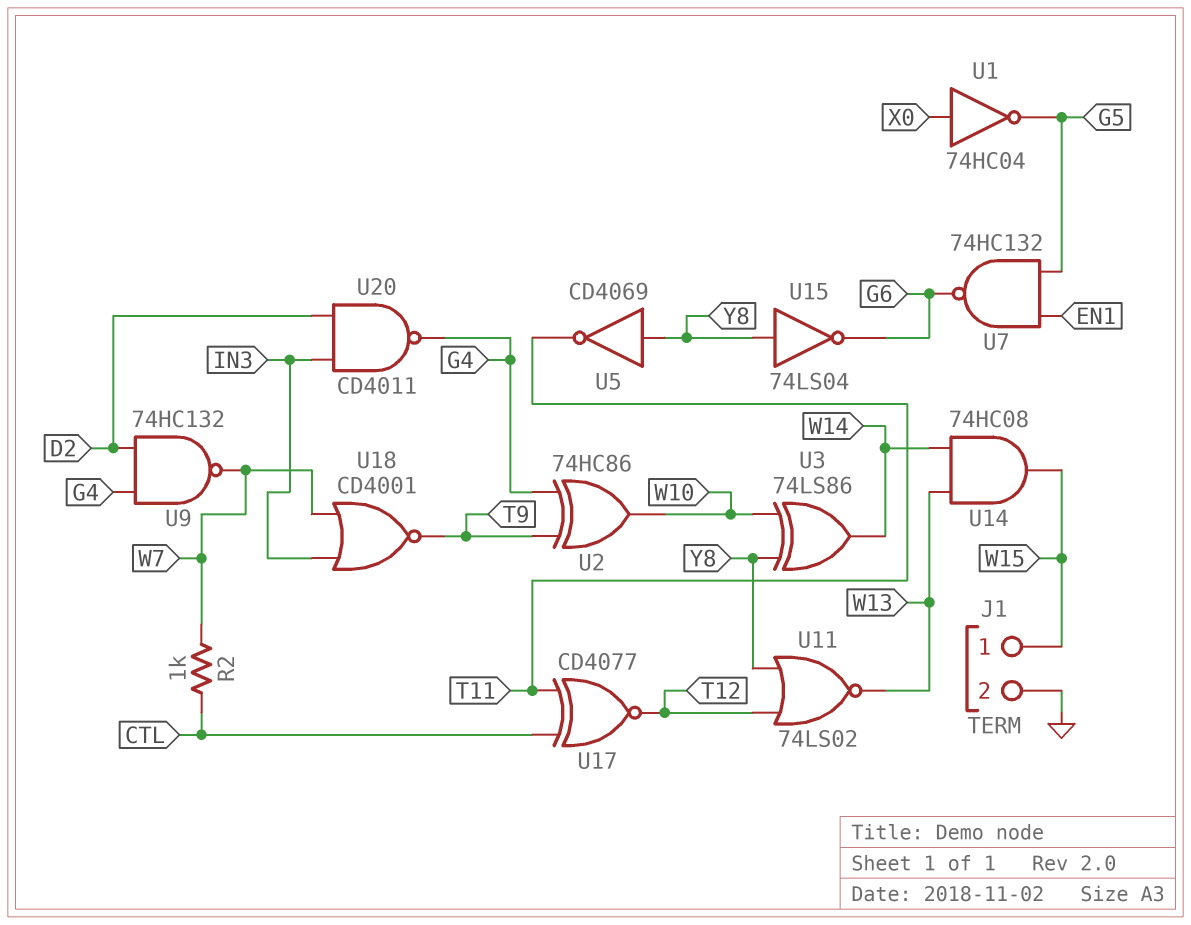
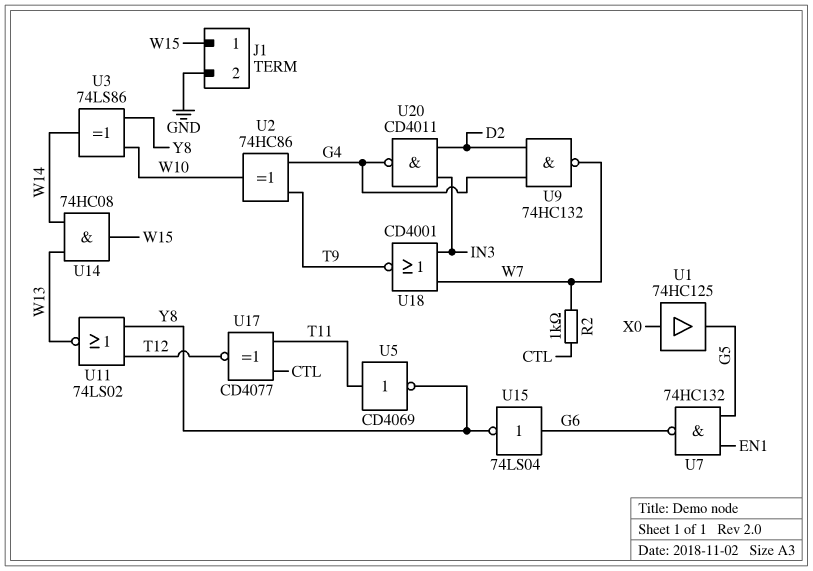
U1: NOT 74HC04 (in X0, out G5) -> buffer 74HC125 (in X0, out G5)
U5: NOT CD4069 (in Y8, out T11) -> NOT CD4069 (in T11, out Y8)
U15: NOT 74LS04 (in Y8, out G6) -> NOT 74LS04 (in G6, out Y8)

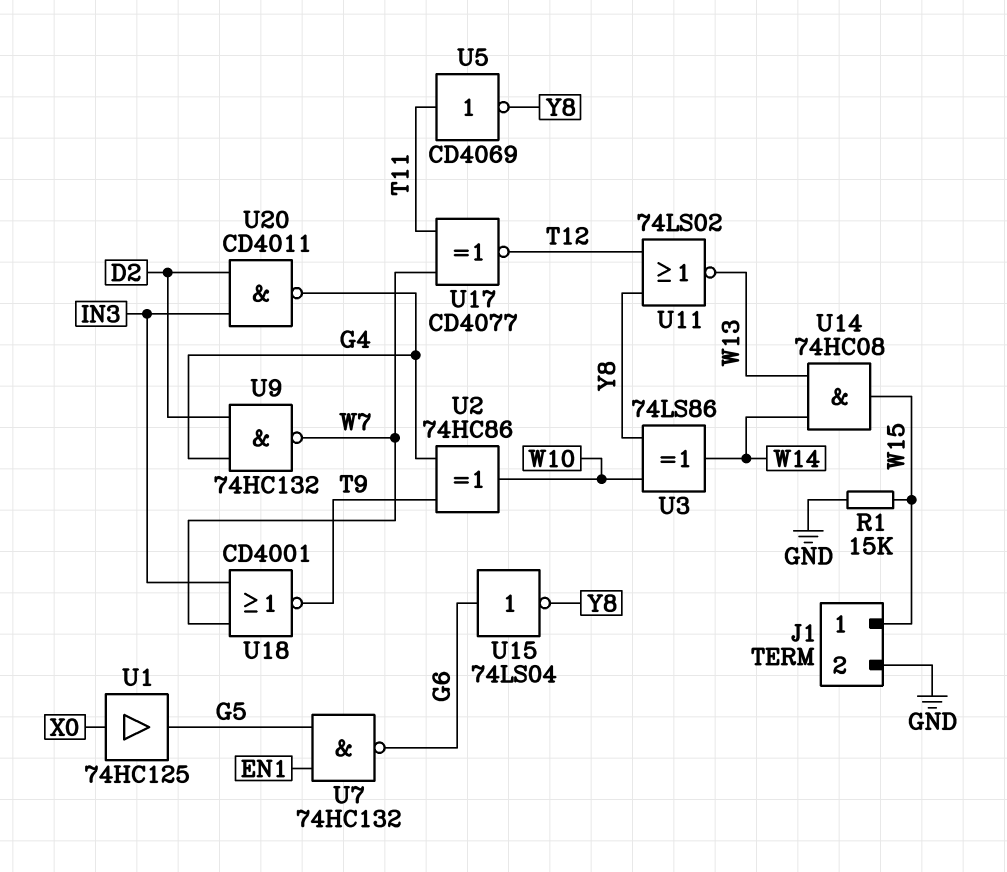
R1: none -> 15k (GND, W15)
R2: 1k (CTL, W7) -> none
U17: XNOR CD4077 (in CTL, in T11, out T12) -> XNOR CD4077 (in T11, in W7, out T12)

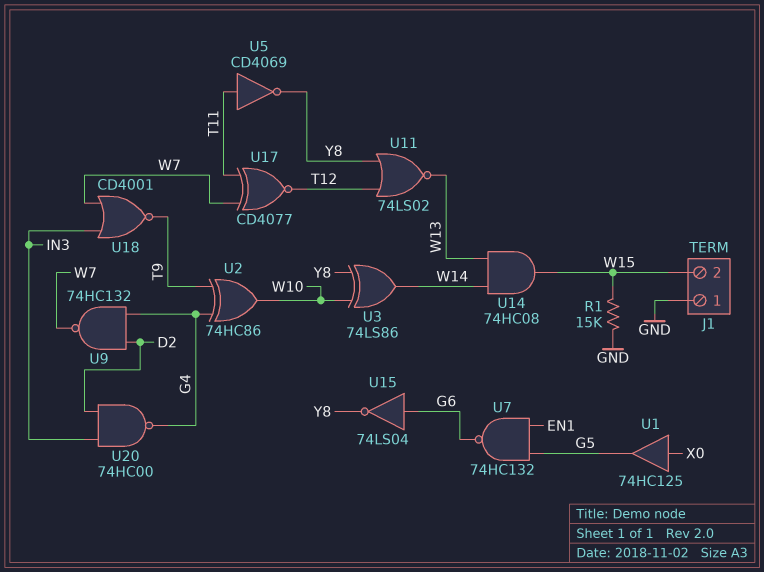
J1 pin 1: W15 -> GND
J1 pin 2: GND -> W15
U20: NAND CD4011 (in D2, in IN3, out G4) -> NAND 74HC00 (in D2, in IN3, out G4)

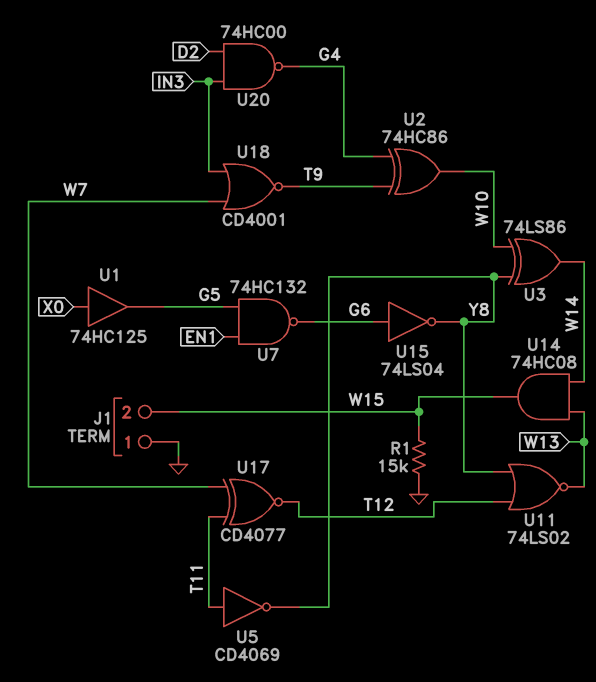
U9: NAND 74HC132 (in D2, in G4, out W7) -> none

